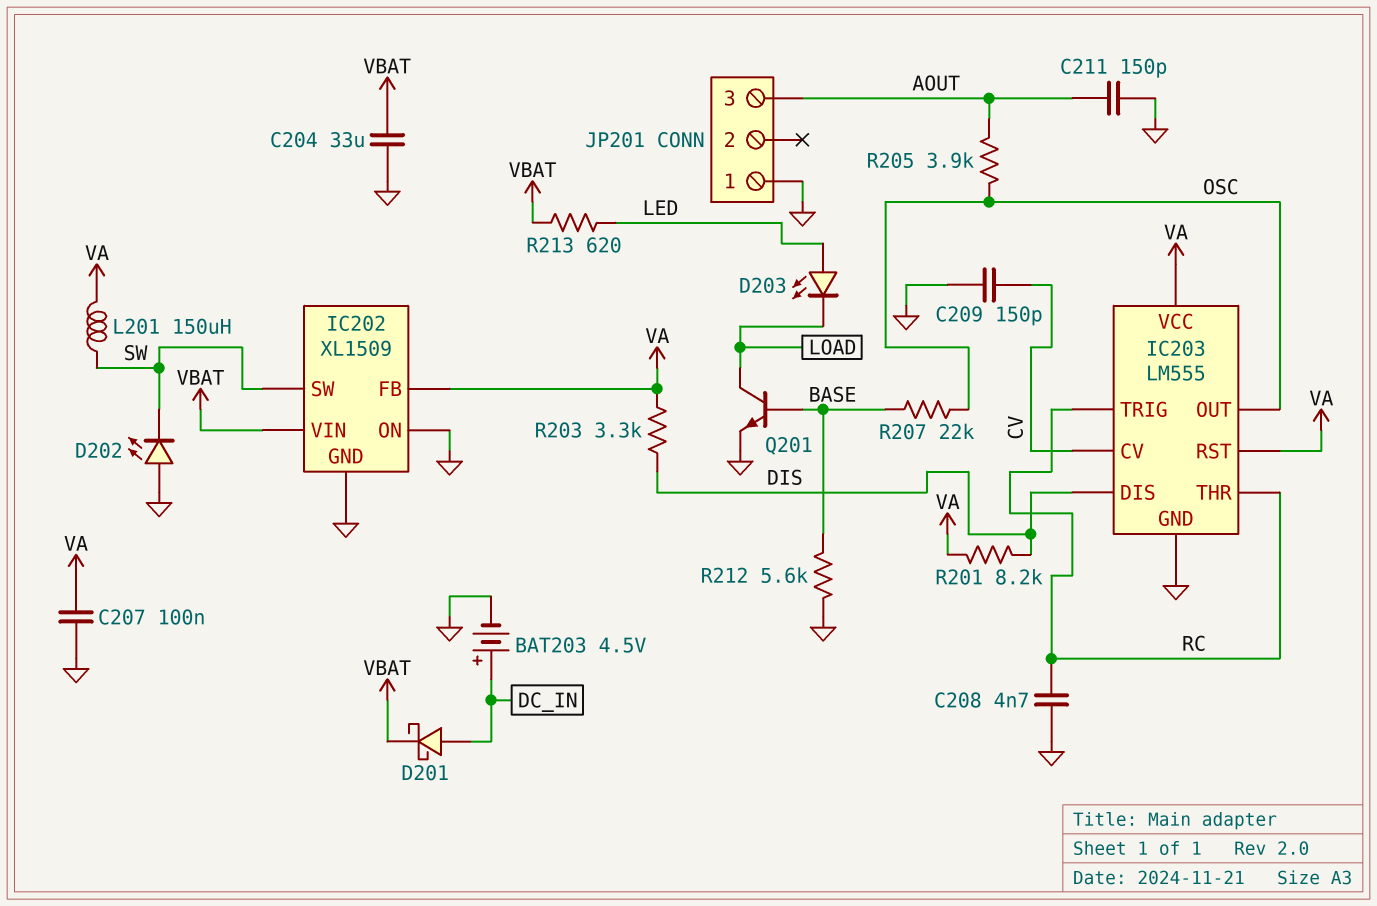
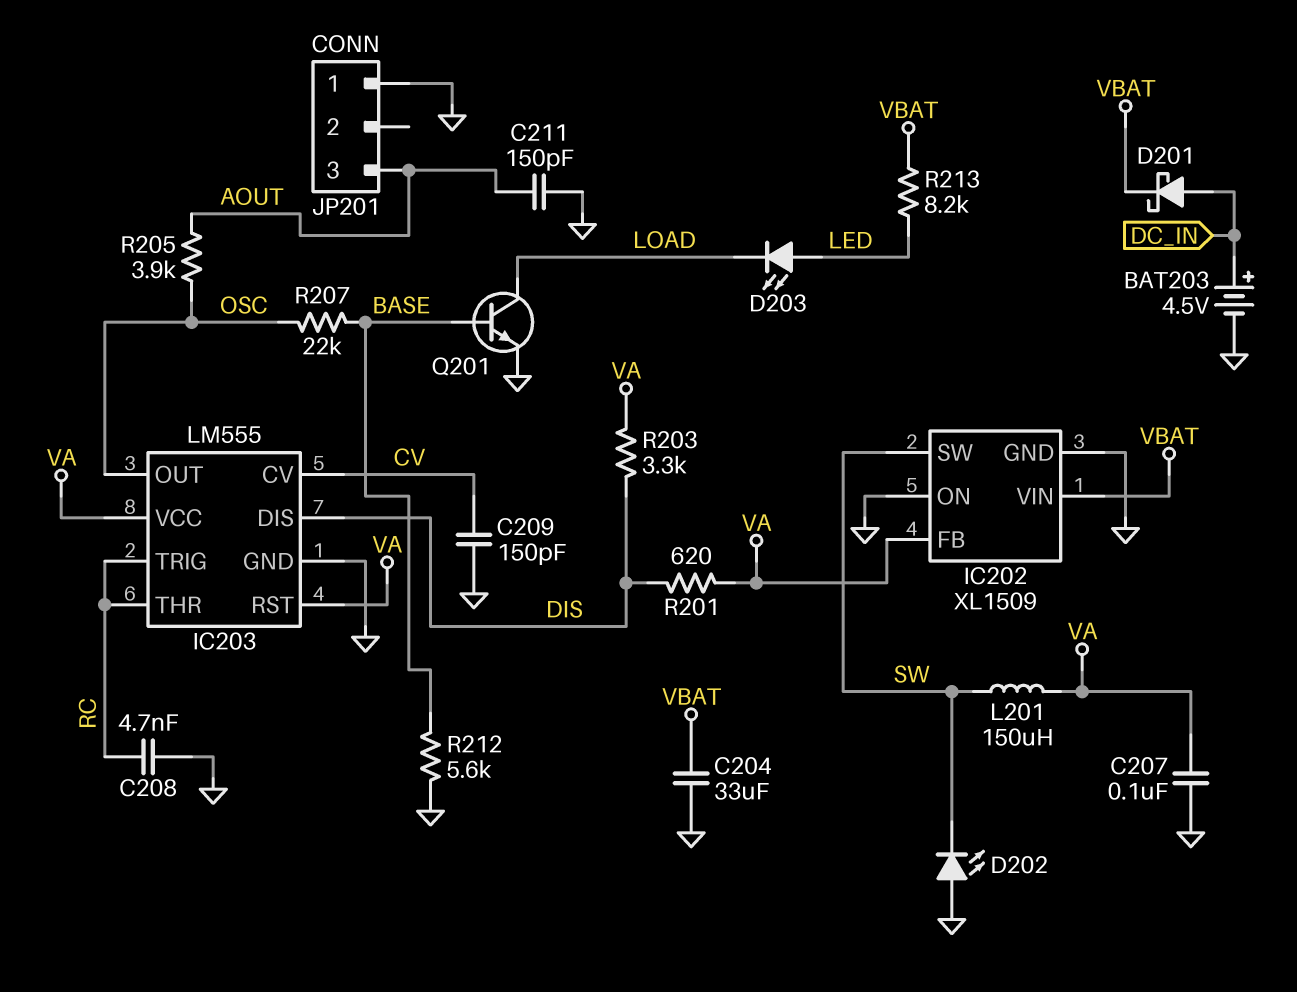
R201: 8.2k (DIS, VA) -> 620 (DIS, VA)
R213: 620 (LED, VBAT) -> 8.2k (LED, VBAT)

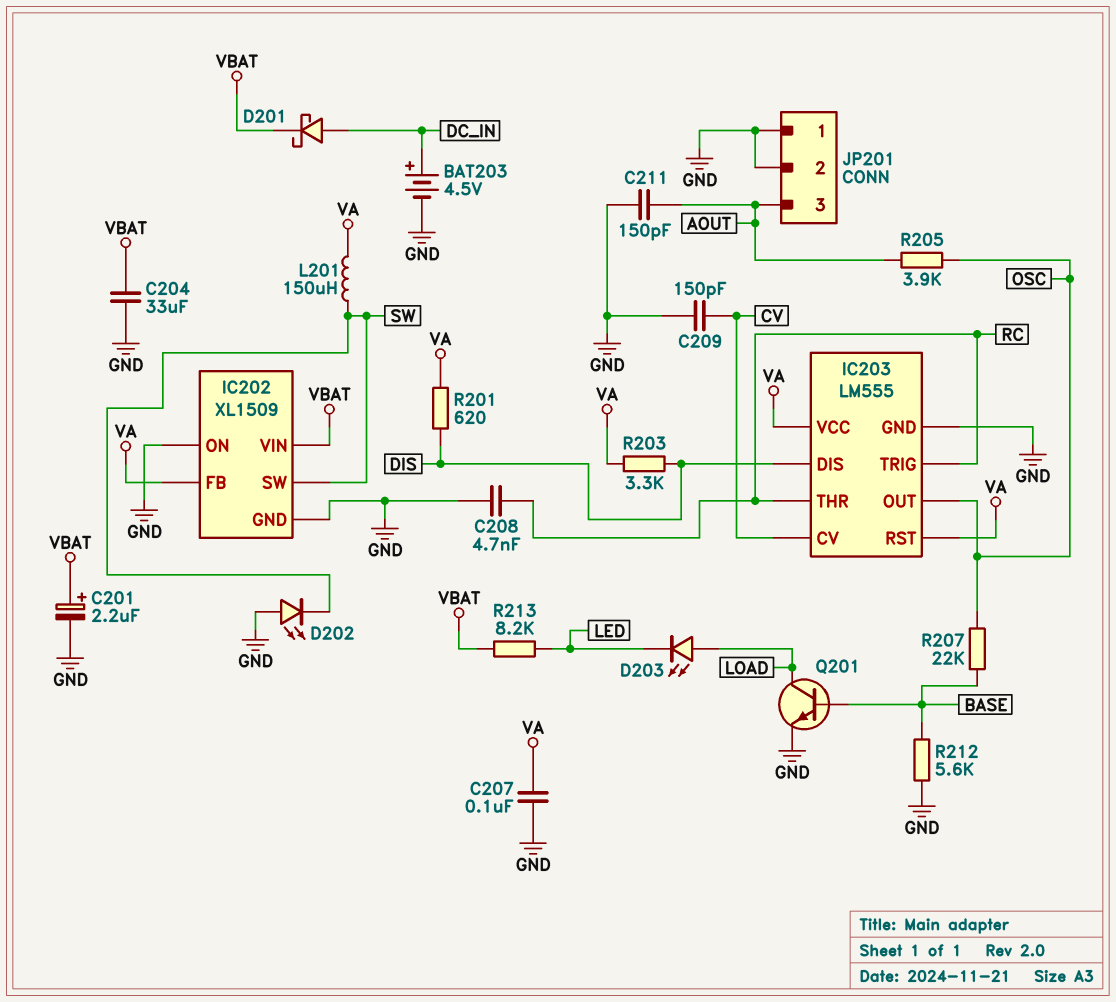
C201: none -> 2.2uF (plus VBAT, minus GND)
D203: LED (A LED, K LOAD) -> LED (A LOAD, K LED)
JP201 pin 2: none -> GND

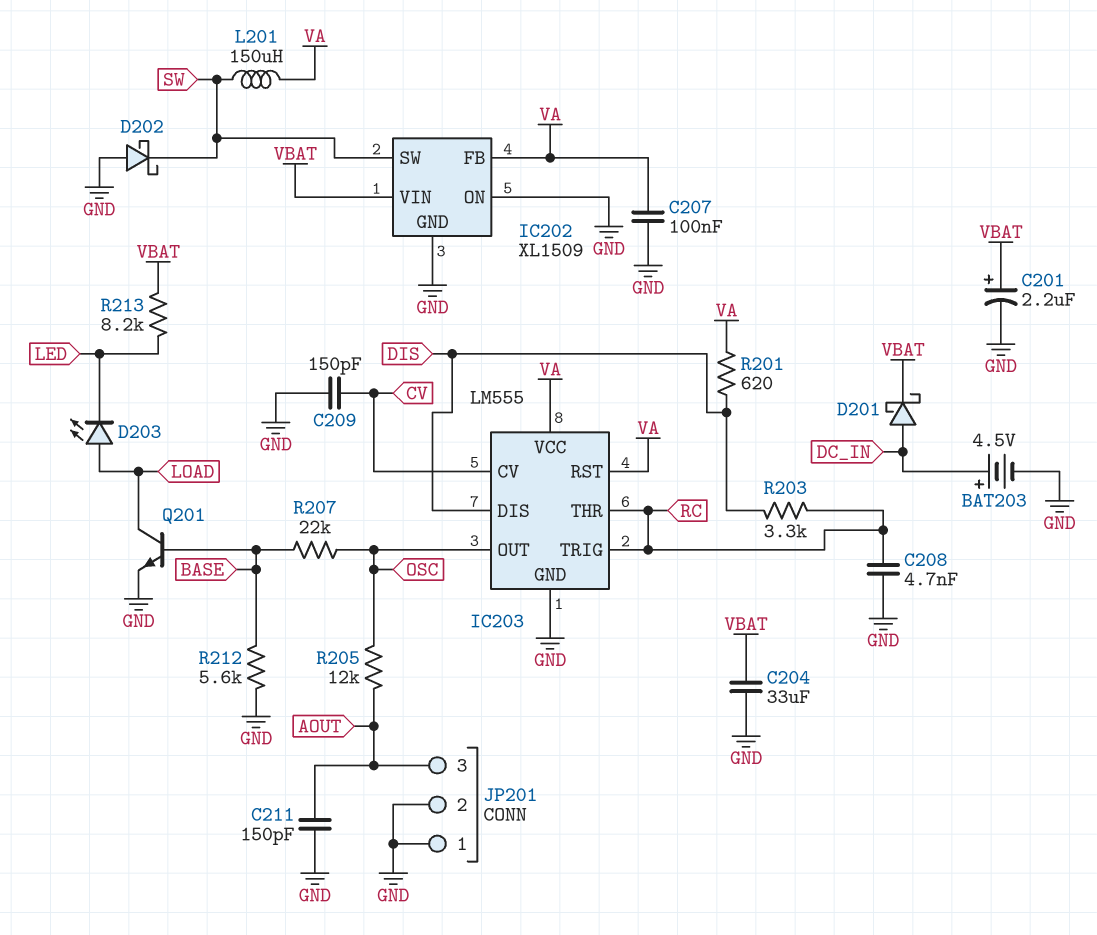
D202: LED (A GND, K SW) -> schottky (A GND, K SW)
R203: 3.3k (DIS, VA) -> 3.3k (DIS, RC)
R205: 3.9k (AOUT, OSC) -> 12k (AOUT, OSC)

